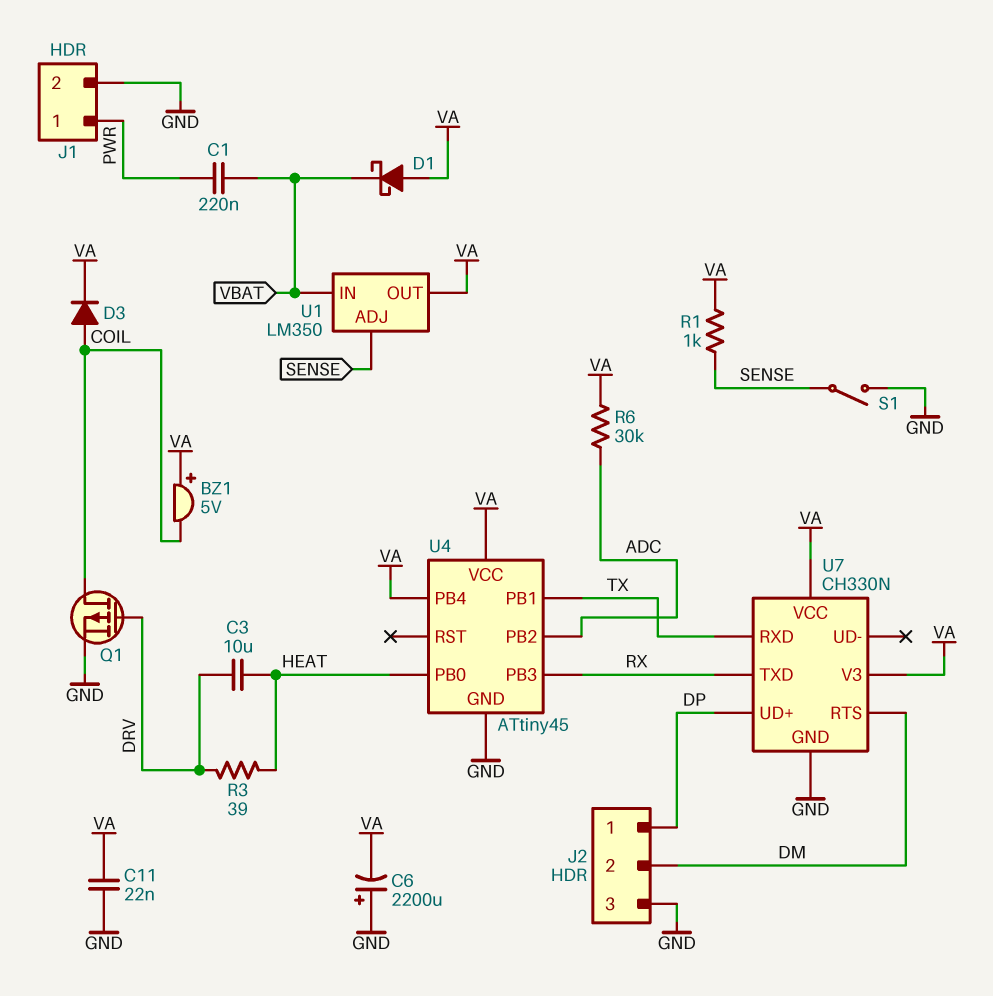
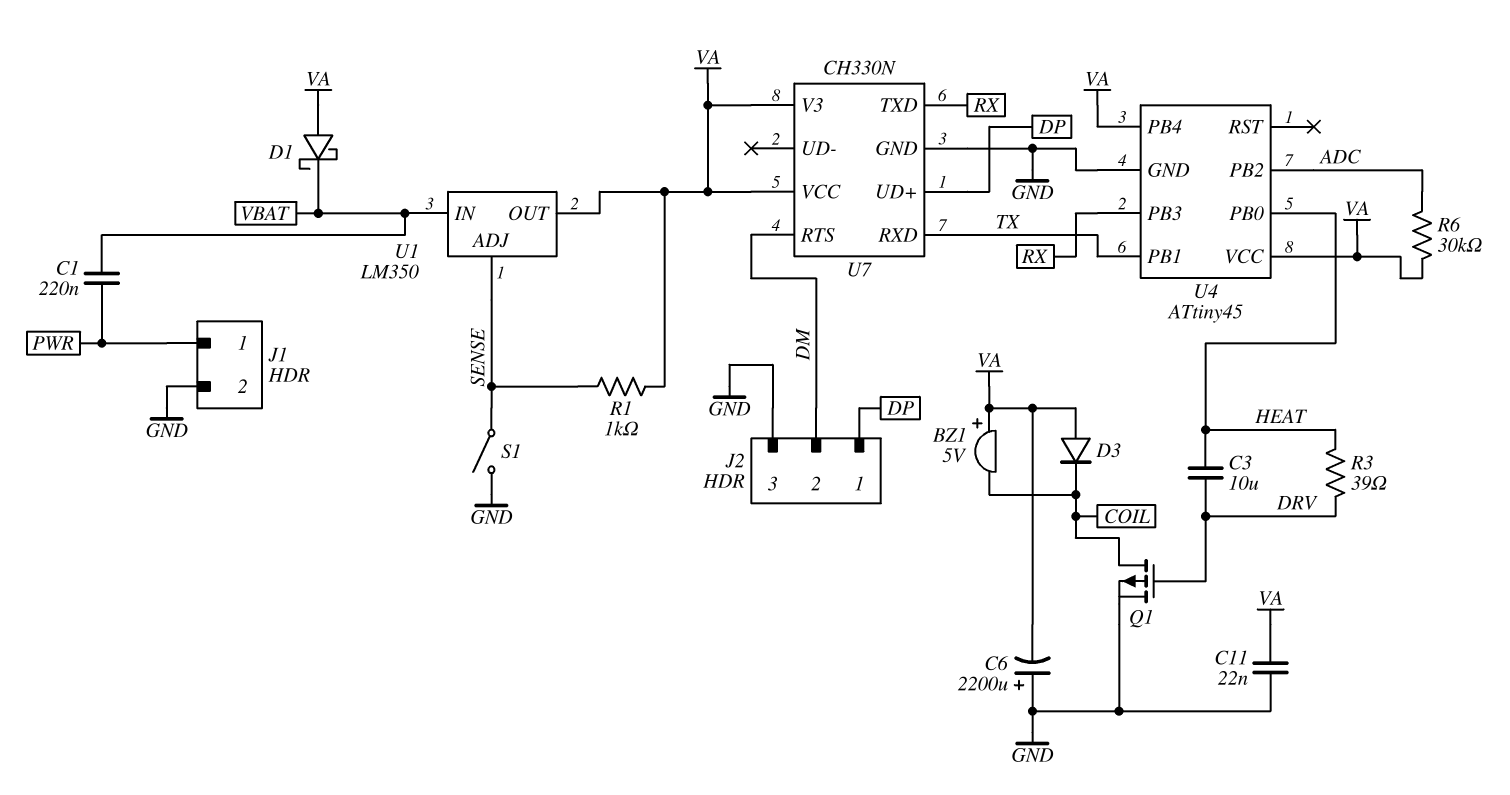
D3: diode (A COIL, K VA) -> diode (A VA, K COIL)

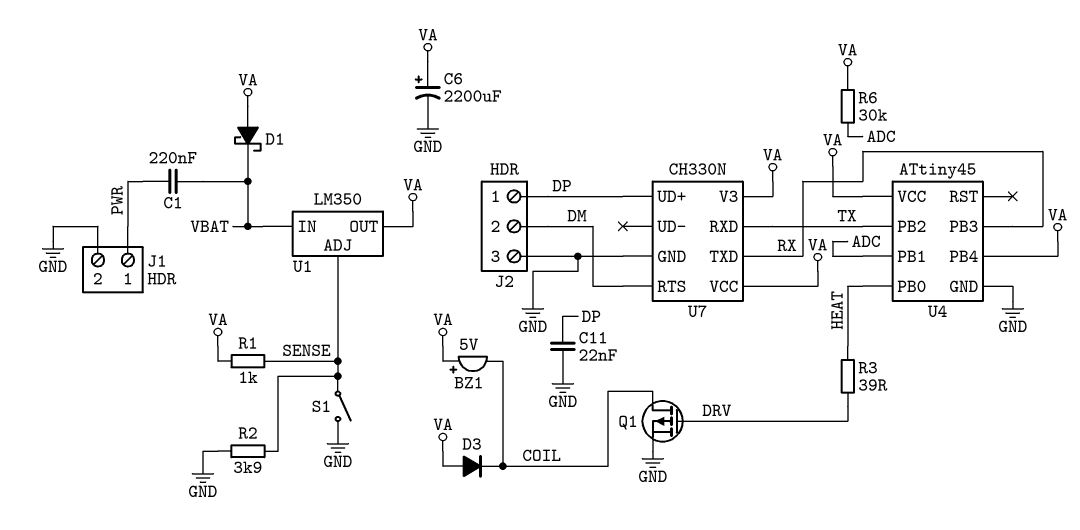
C3: 10uF (DRV, HEAT) -> none
C6: 2200uF (plus GND, minus VA) -> 2200uF (plus VA, minus GND)
C11: 22nF (GND, VA) -> 22nF (DP, GND)
R2: none -> 3.9k (GND, SENSE)
U4 pin PB1: TX -> ADC
U4 pin PB2: ADC -> TX

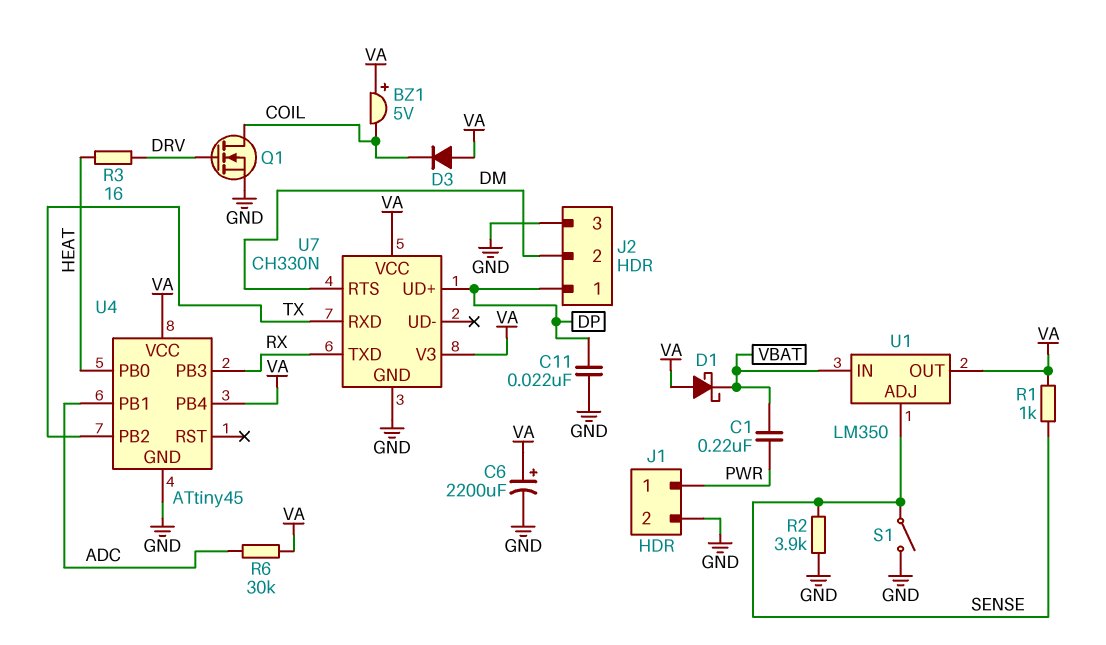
Q1: PMOS (G DRV, D COIL, S GND) -> NMOS (G DRV, D COIL, S GND)
R3: 39 (DRV, HEAT) -> 16 (DRV, HEAT)

